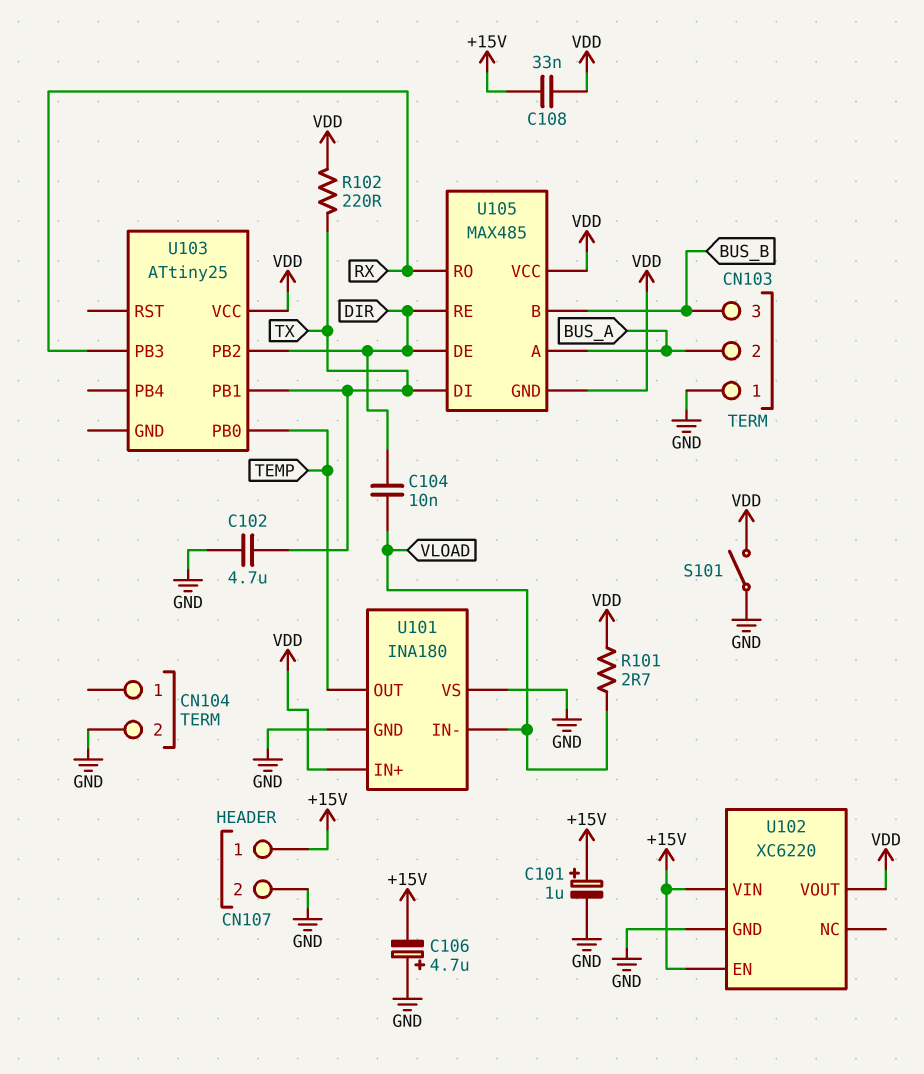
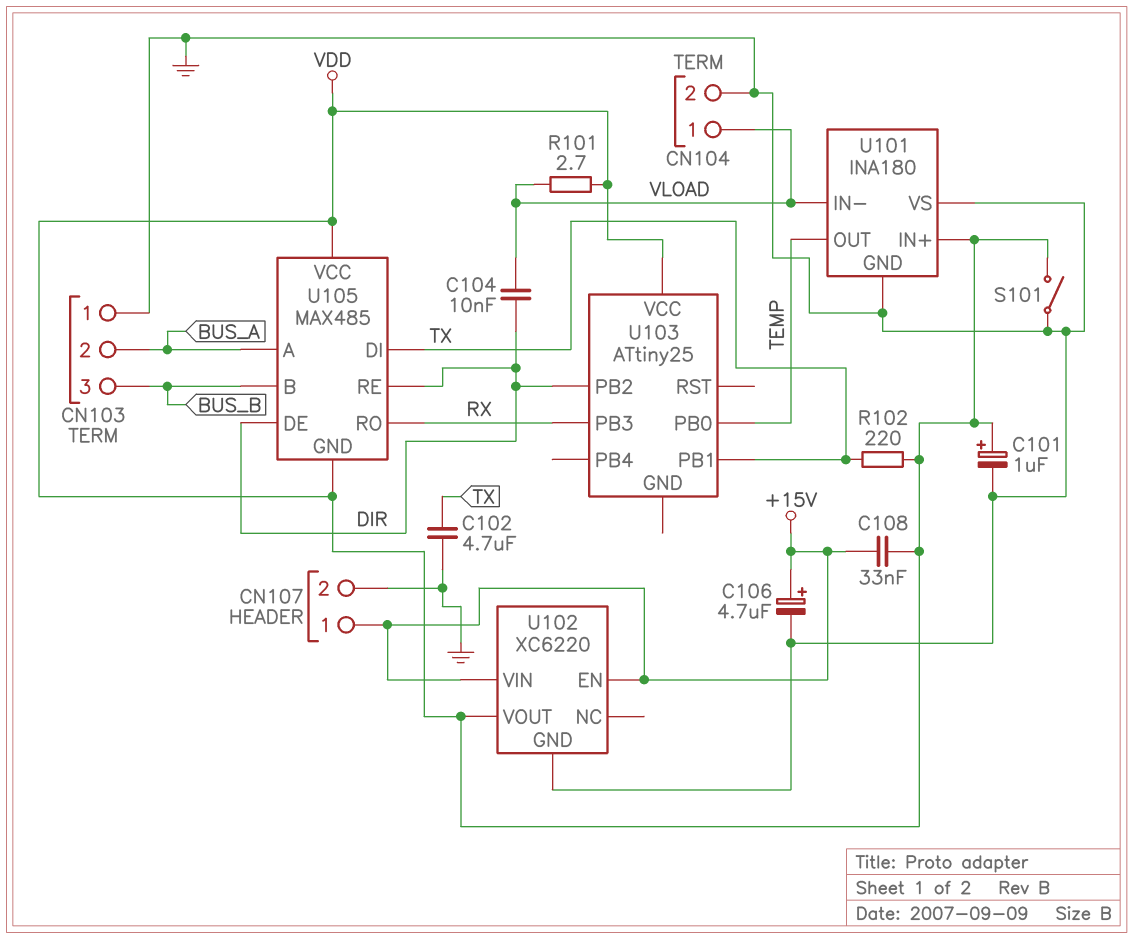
C101: 1uF (plus +15V, minus GND) -> 1uF (plus VDD, minus GND)
C106: 4.7uF (plus GND, minus +15V) -> 4.7uF (plus +15V, minus GND)
CN104 pin 1: none -> VLOAD

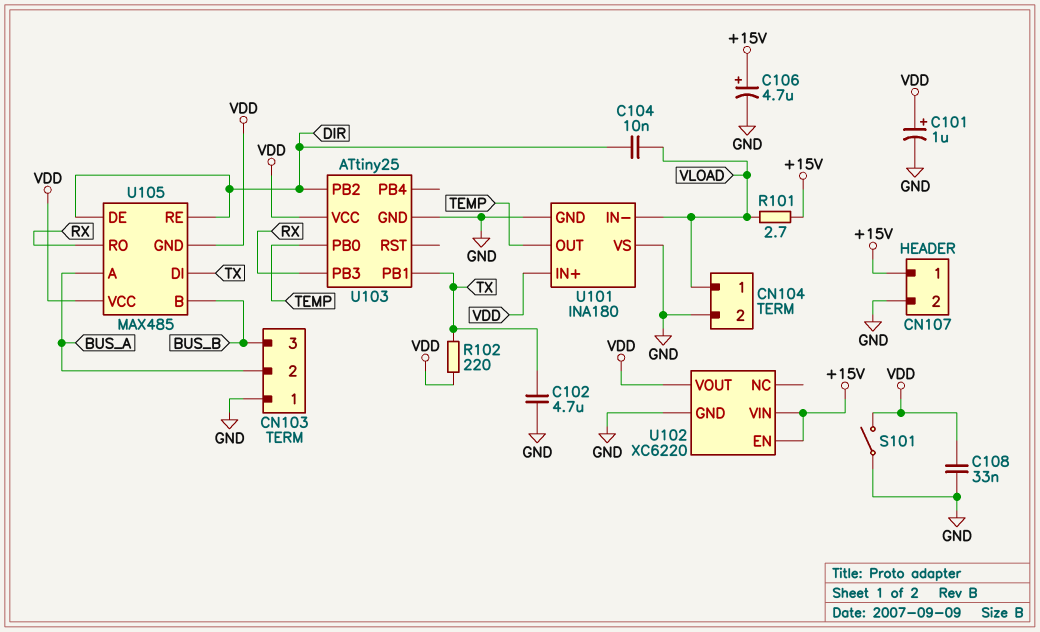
C108: 33nF (+15V, VDD) -> 33nF (GND, VDD)
R101: 2.7 (VDD, VLOAD) -> 2.7 (+15V, VLOAD)
U103 pin GND: none -> GND

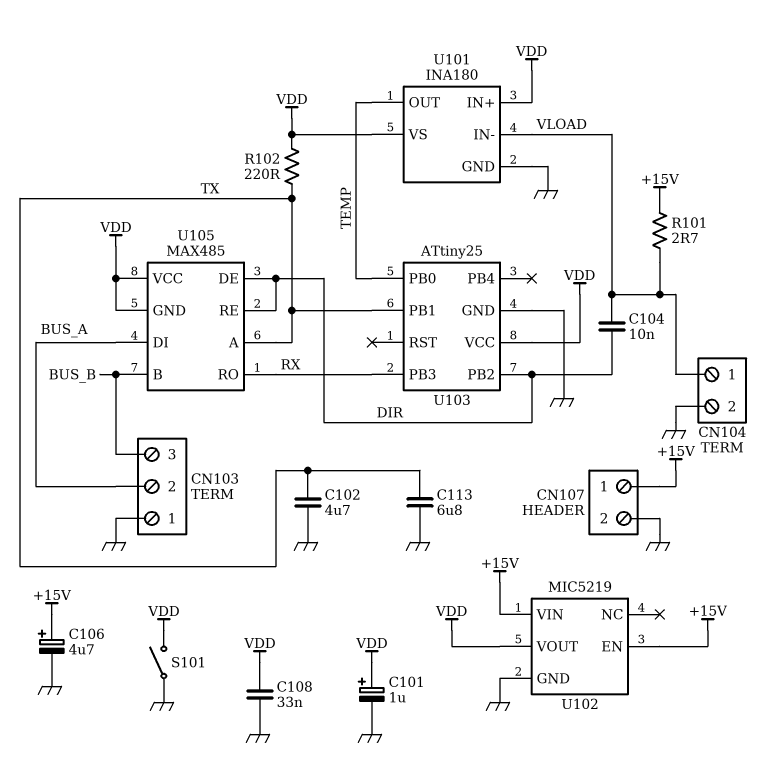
C113: none -> 6.8uF (GND, TX)
U101 pin VS: GND -> VDD
U102: XC6220 -> MIC5219
U105 pin A: BUS_A -> TX
U105 pin DI: TX -> BUS_A

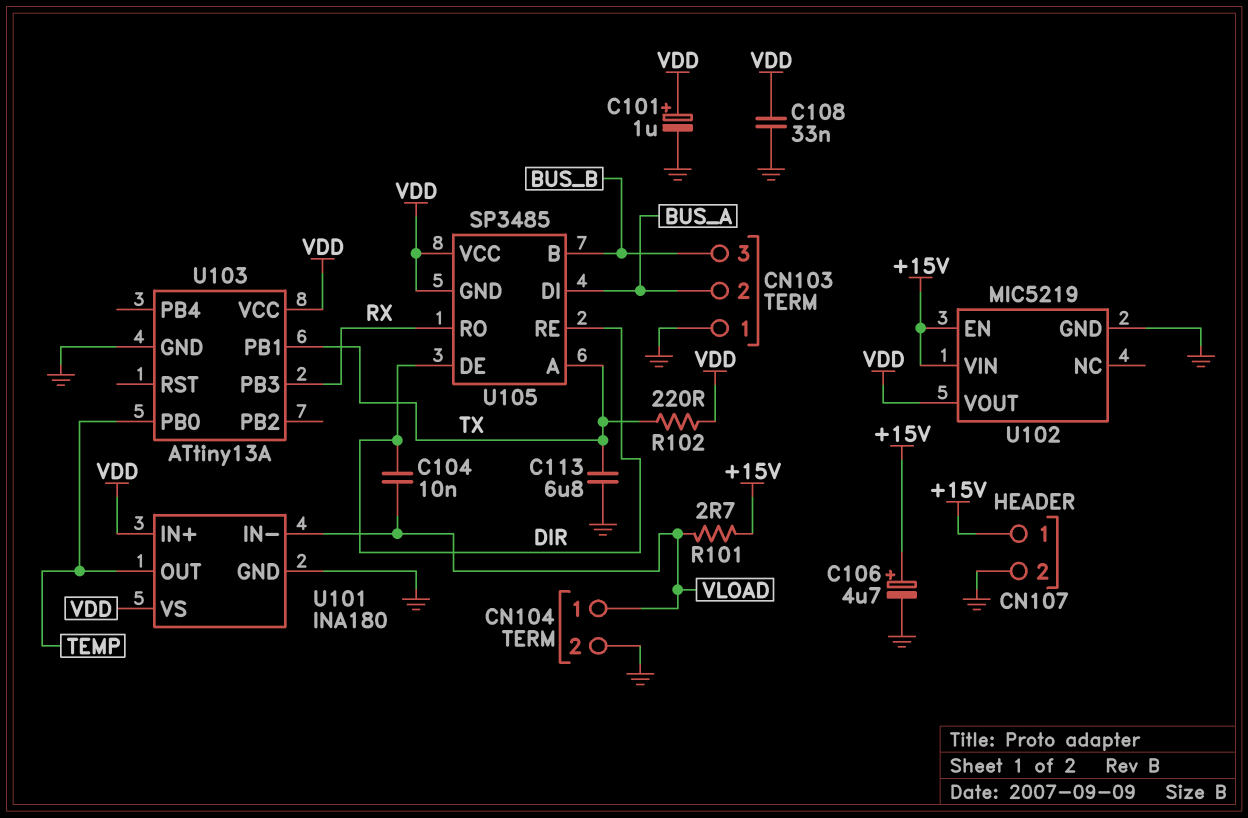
C102: 4.7uF (GND, TX) -> none
S101: switch (GND, VDD) -> none
U103: ATtiny25 -> ATtiny13A
U103 pin PB2: DIR -> none
U105: MAX485 -> SP3485

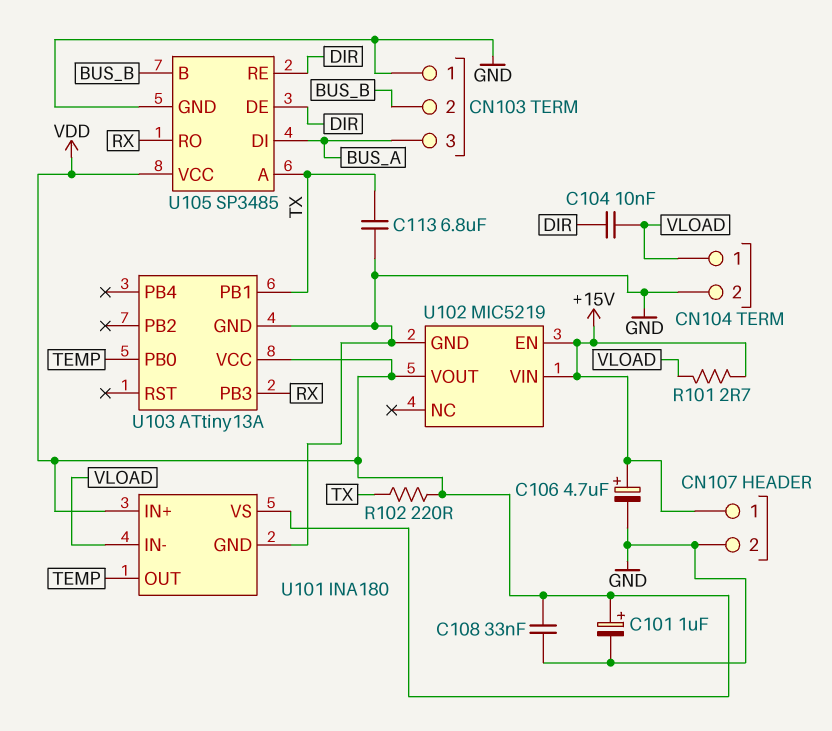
CN103 pin 2: BUS_A -> BUS_B
CN103 pin 3: BUS_B -> BUS_A
U105 pin GND: VDD -> GND

